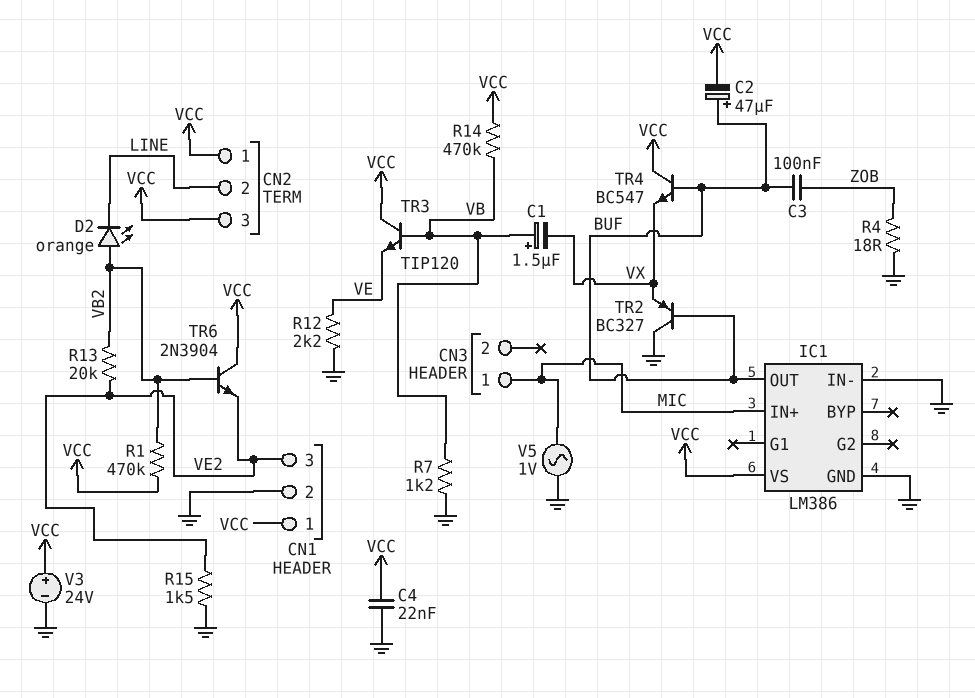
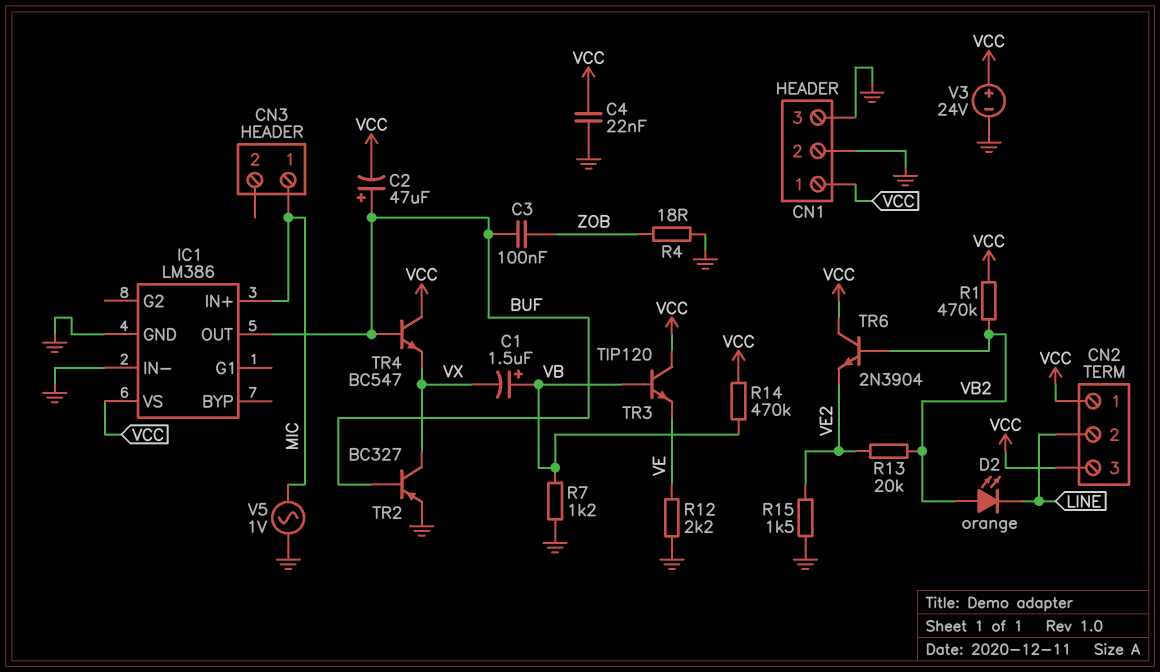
CN1 pin 3: VE2 -> GND
TR2: PNP BC327 (B BUF, C GND, E VX) -> PNP BC327 (B BUF, C VX, E GND)

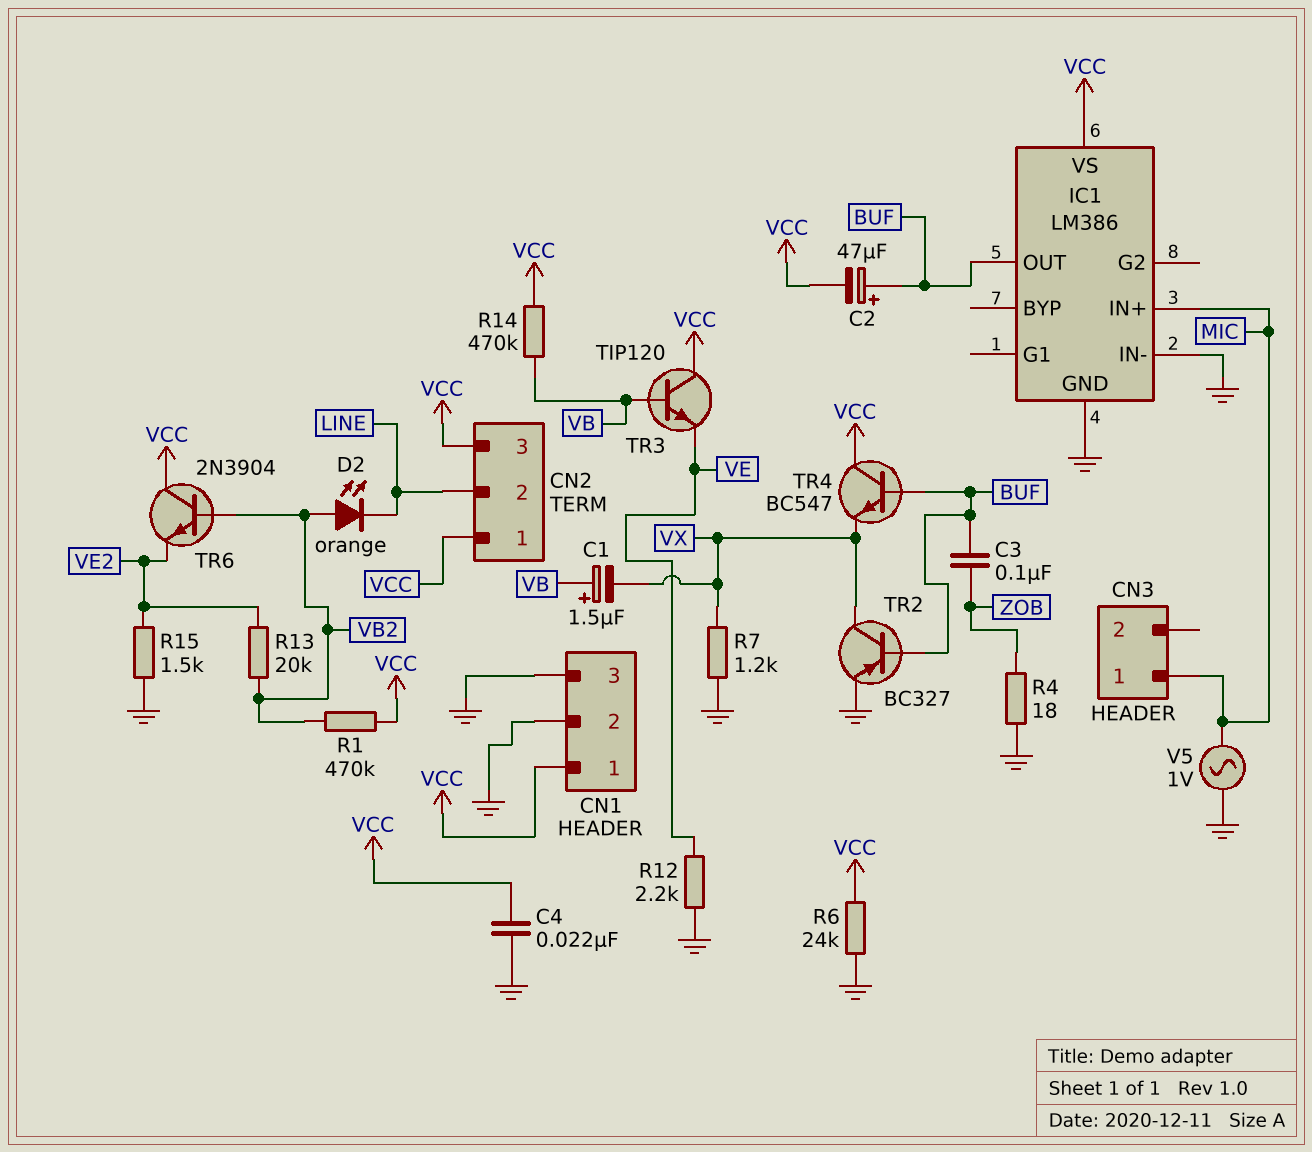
R6: none -> 24k (GND, VCC)
R7: 1.2k (GND, VB) -> 1.2k (GND, VX)
V3: 24V (plus VCC, minus GND) -> none

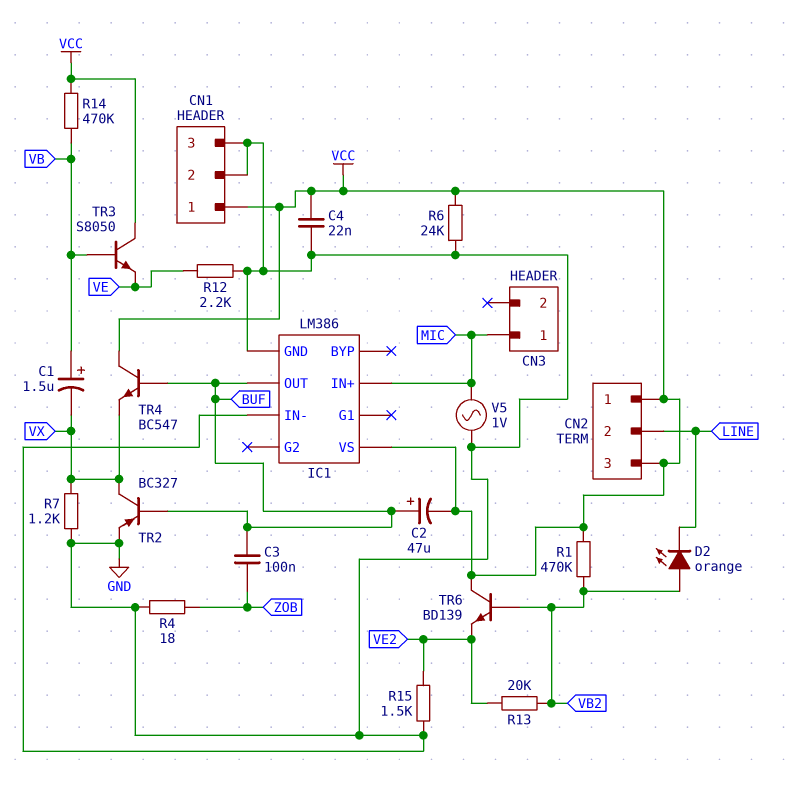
TR3: NPN TIP120 (B VB, C VCC, E VE) -> NPN S8050 (B VB, C VCC, E VE)
TR6: NPN 2N3904 (B VB2, C VCC, E VE2) -> NPN BD139 (B VB2, C VCC, E VE2)

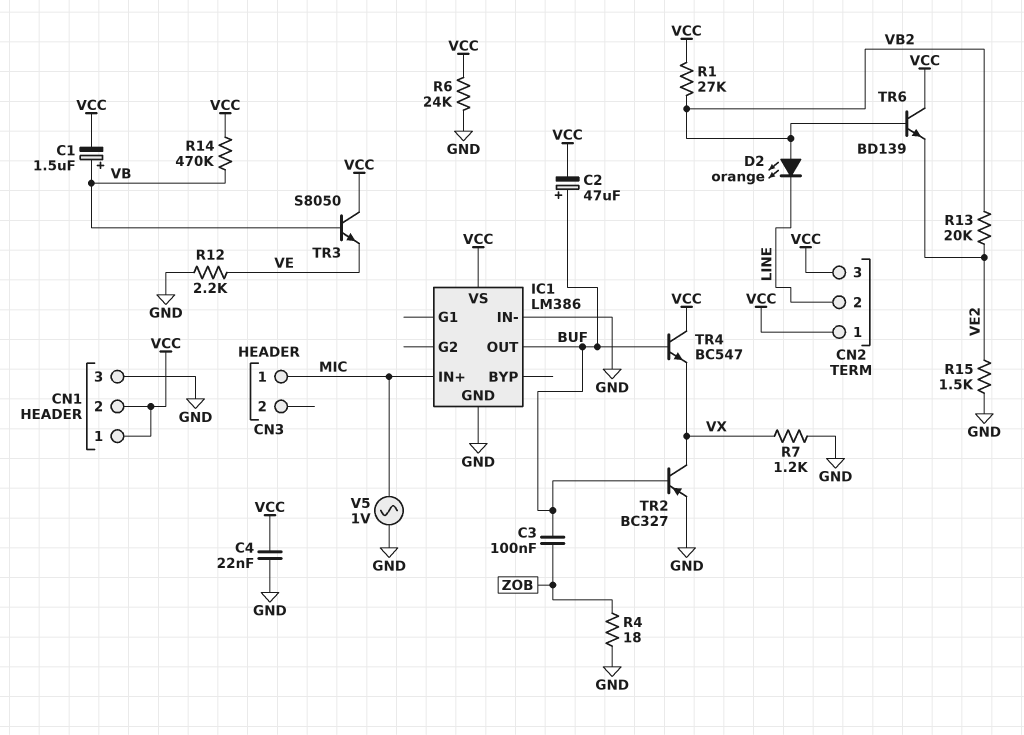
C1: 1.5uF (plus VB, minus VX) -> 1.5uF (plus VB, minus VCC)
CN1 pin 2: GND -> VCC
R1: 470k (VB2, VCC) -> 27k (VB2, VCC)

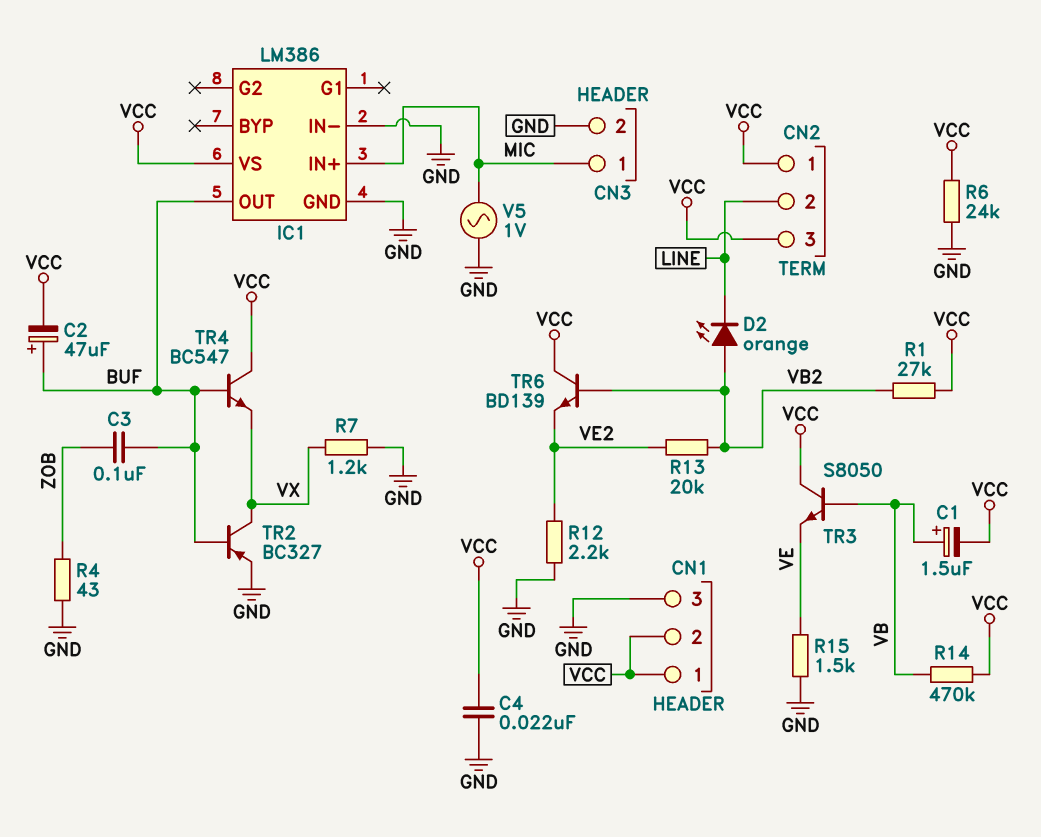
CN3 pin 2: none -> GND
R4: 18 (GND, ZOB) -> 43 (GND, ZOB)
R12: 2.2k (GND, VE) -> 2.2k (GND, VE2)
R15: 1.5k (GND, VE2) -> 1.5k (GND, VE)

